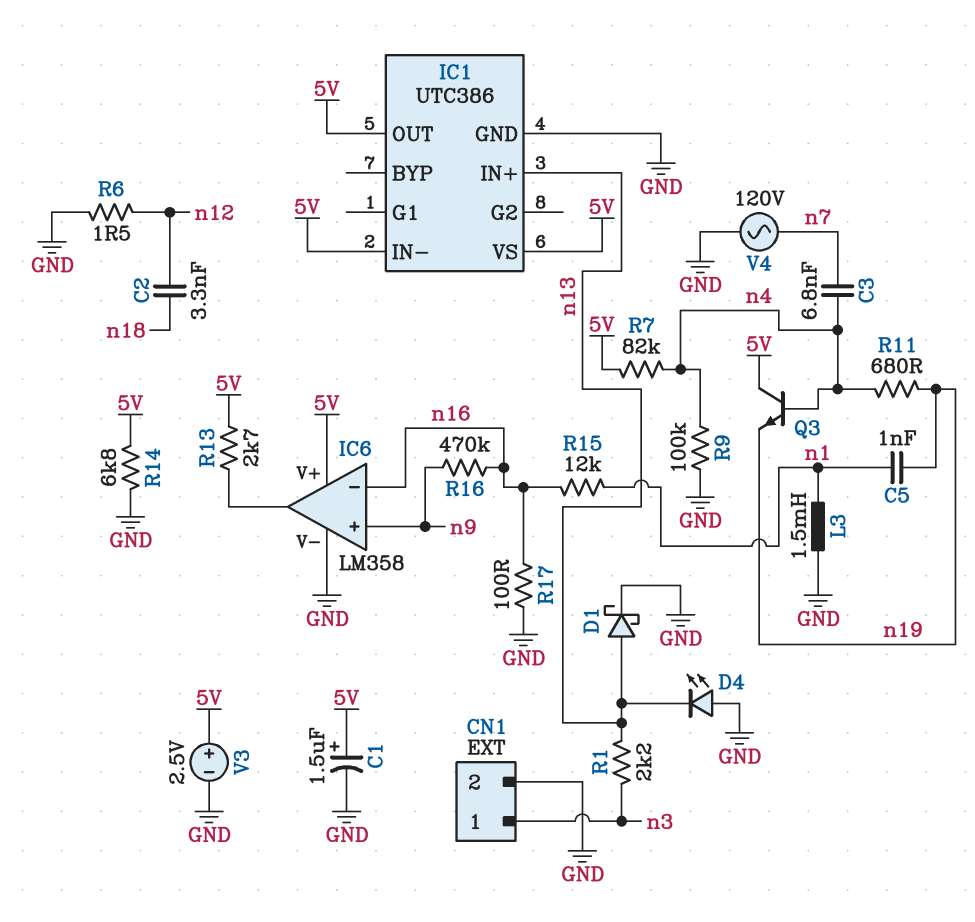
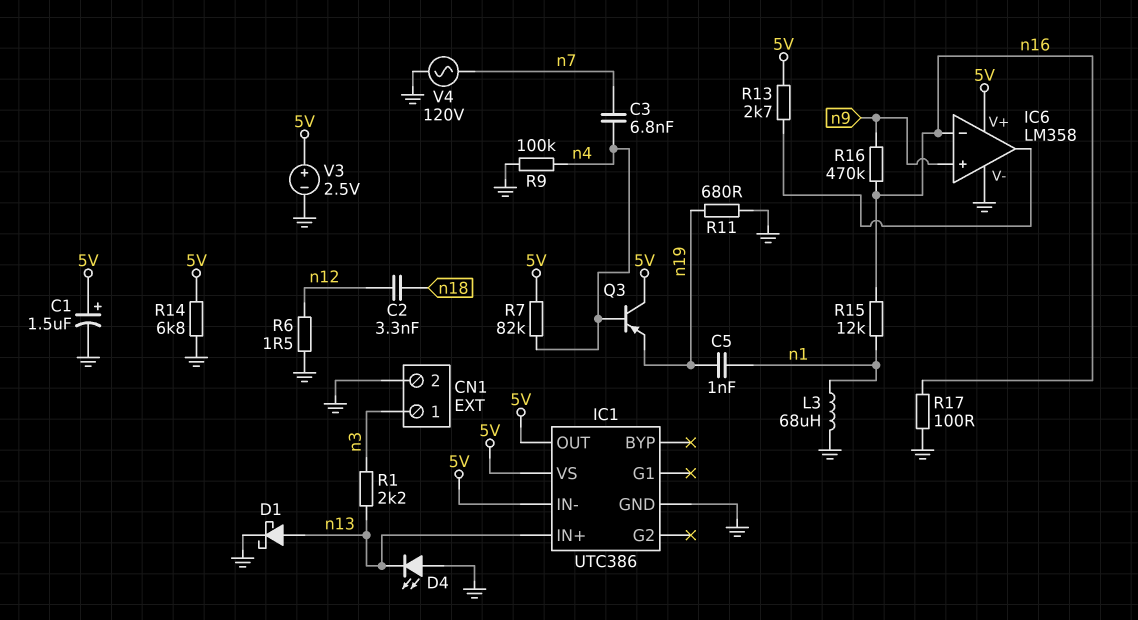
L3: 1.5mH (GND, n1) -> 68uH (GND, n1)
Q3: NPN (B n4, C 5V, E n19) -> PNP (B n4, C 5V, E n19)
R11: 680 (n4, n19) -> 680 (GND, n19)

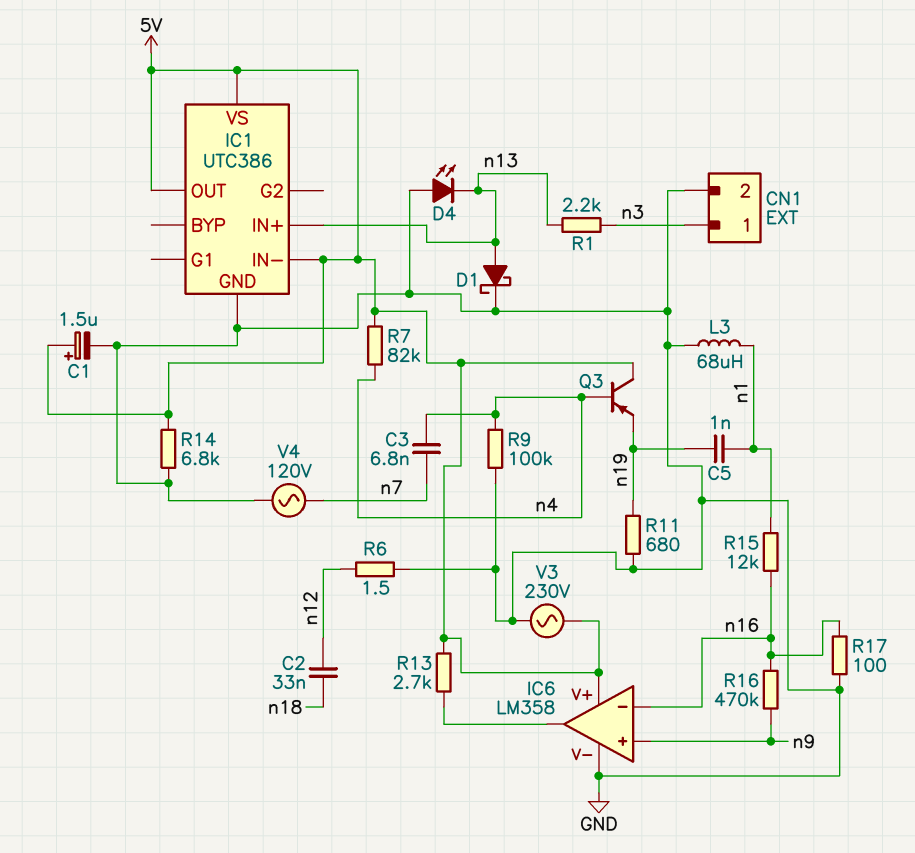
C2: 3.3nF (n12, n18) -> 33nF (n12, n18)
V3: 2.5V (plus 5V, minus GND) -> AC 230V (5V, GND)

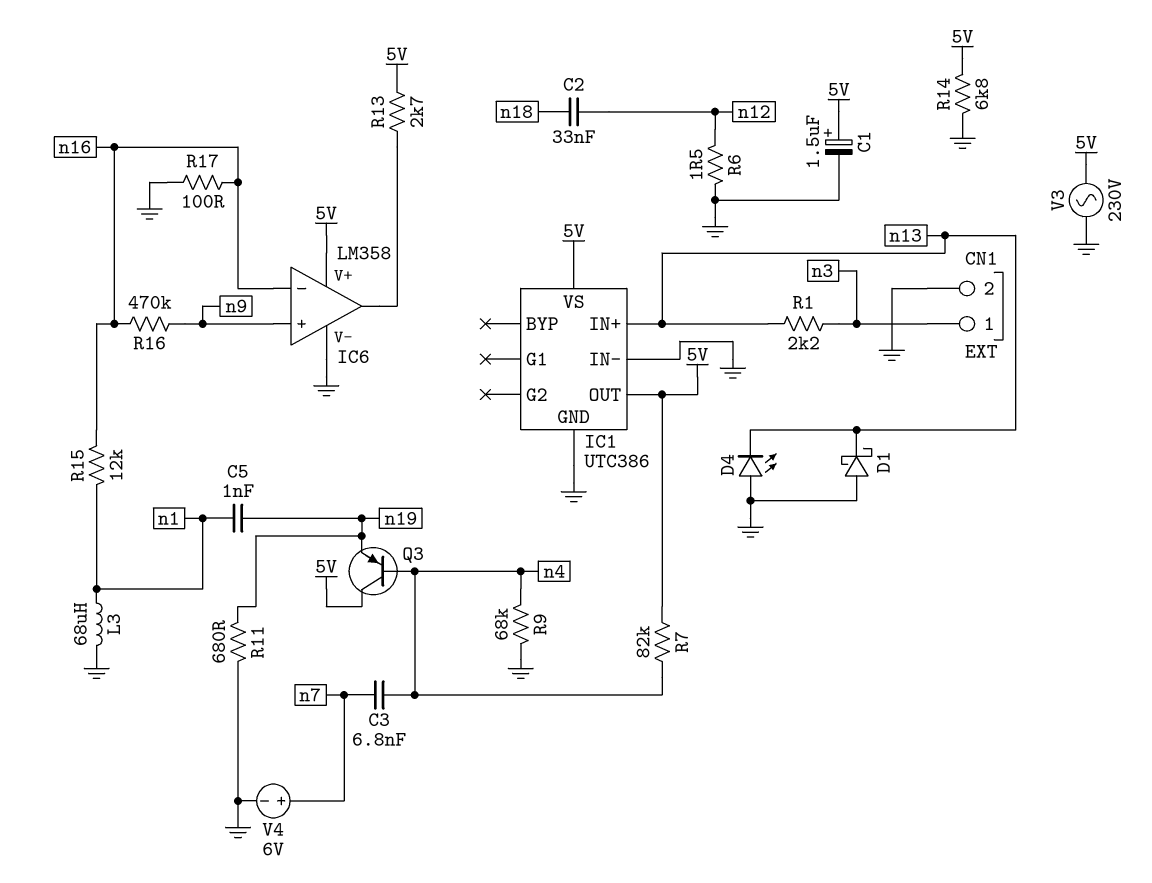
D1: schottky (A n13, K GND) -> schottky (A GND, K n13)
IC1 pin IN-: 5V -> GND
R9: 100k (GND, n4) -> 68k (GND, n4)
V4: AC 120V (GND, n7) -> 6V (plus n7, minus GND)

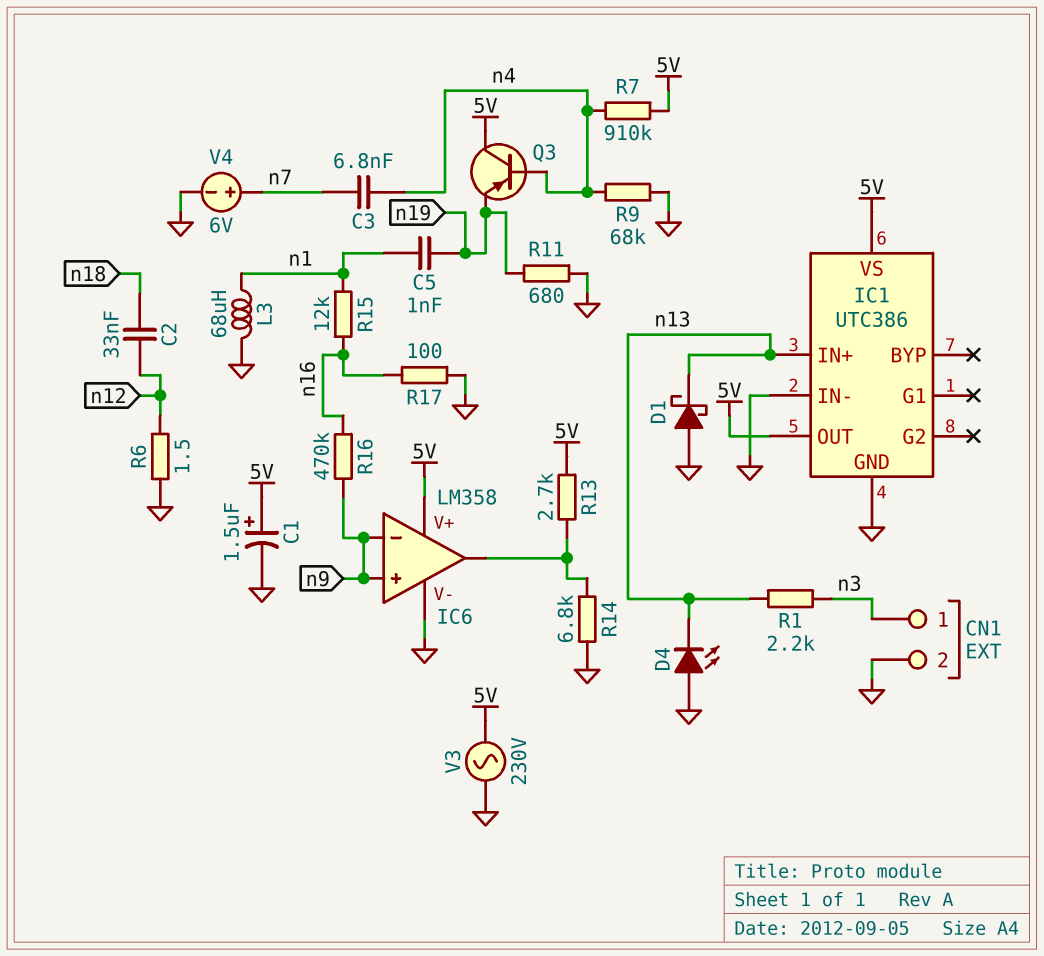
IC6 pin in-: n16 -> n9
R7: 82k (5V, n4) -> 910k (5V, n4)
R14: 6.8k (5V, GND) -> 6.8k (GND, IC6/out)

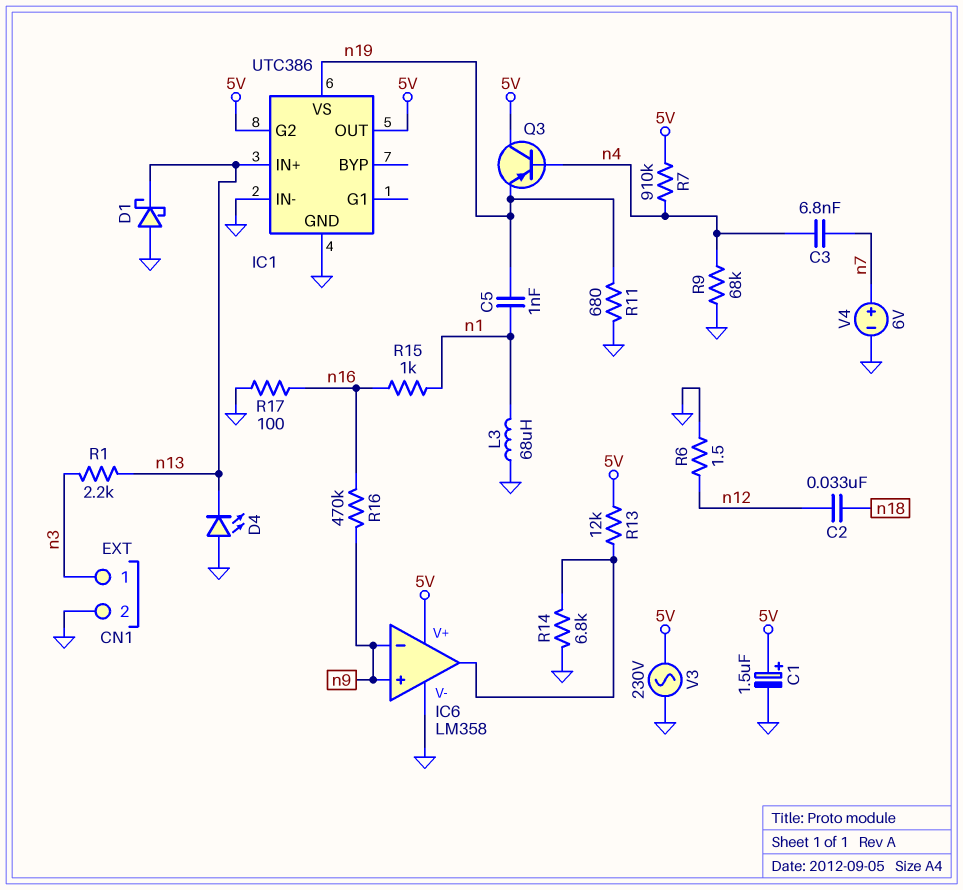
IC1 pin G2: none -> 5V
IC1 pin VS: 5V -> n19
R13: 2.7k (5V, IC6/out) -> 12k (5V, IC6/out)
R15: 12k (n1, n16) -> 1k (n1, n16)

